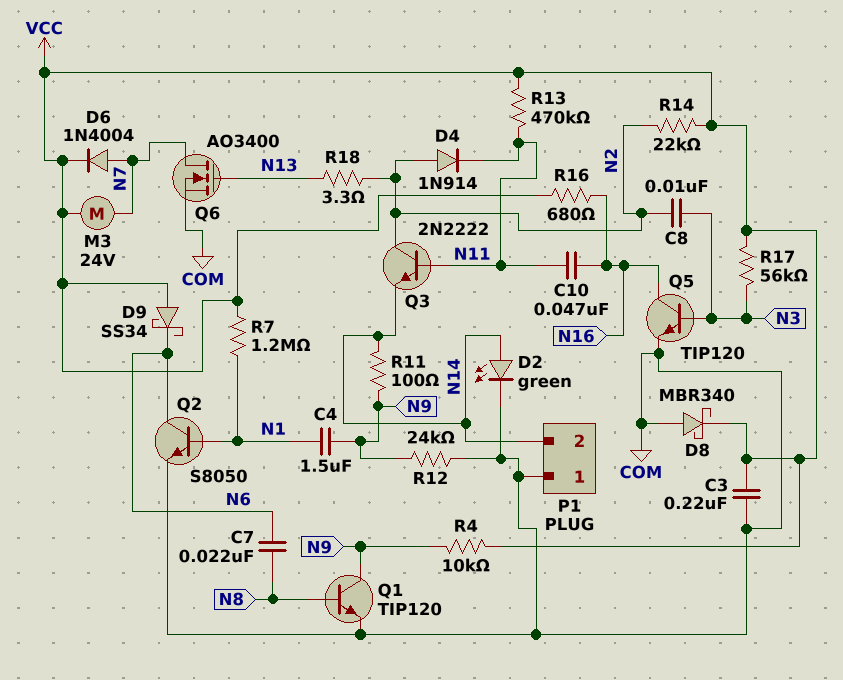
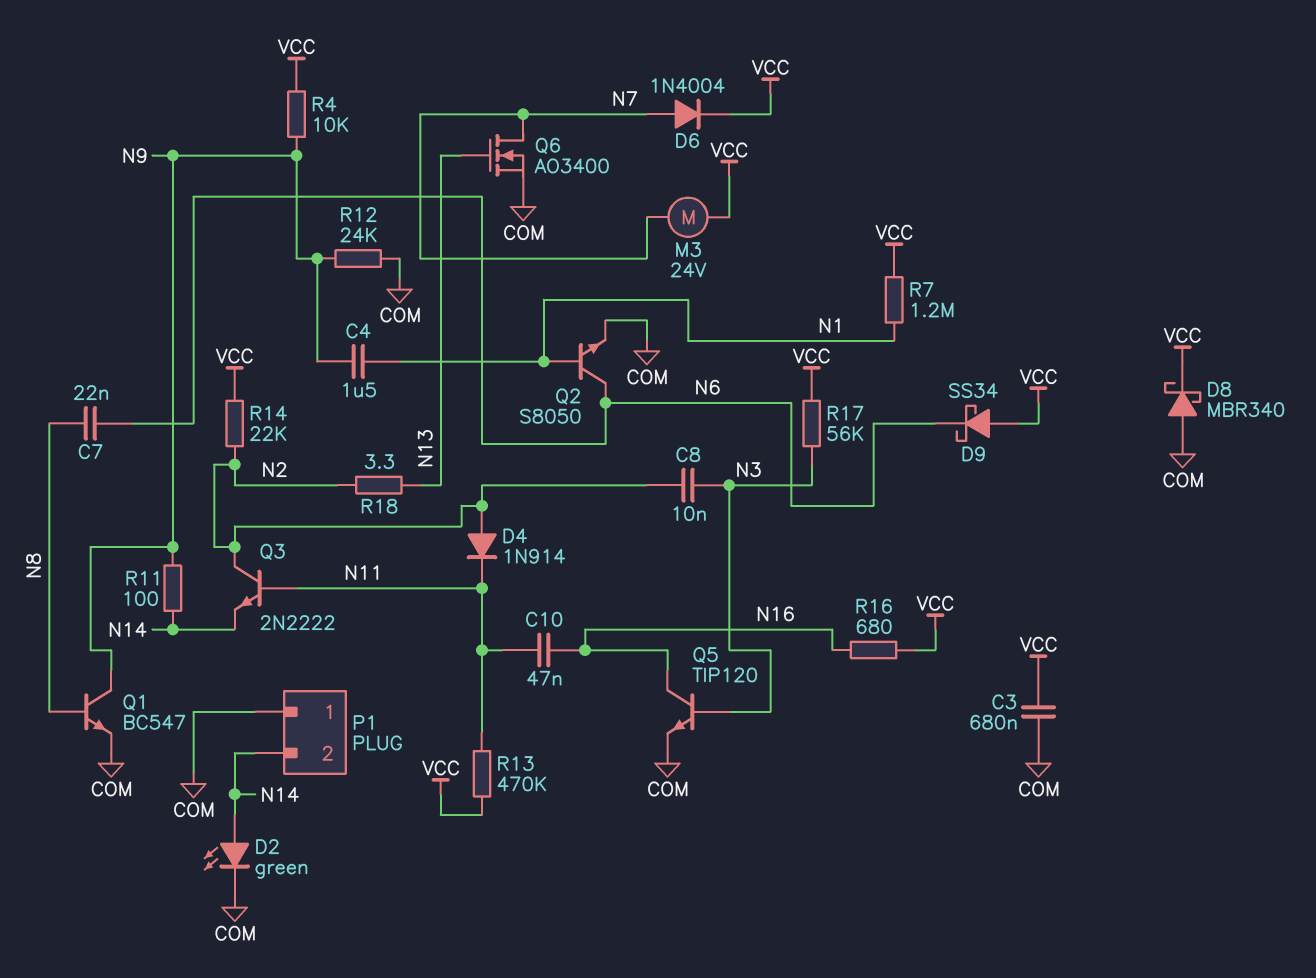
C3: 220nF (COM, VCC) -> 680nF (COM, VCC)
Q1: NPN TIP120 (B N8, C N9, E COM) -> NPN BC547 (B N8, C N9, E COM)

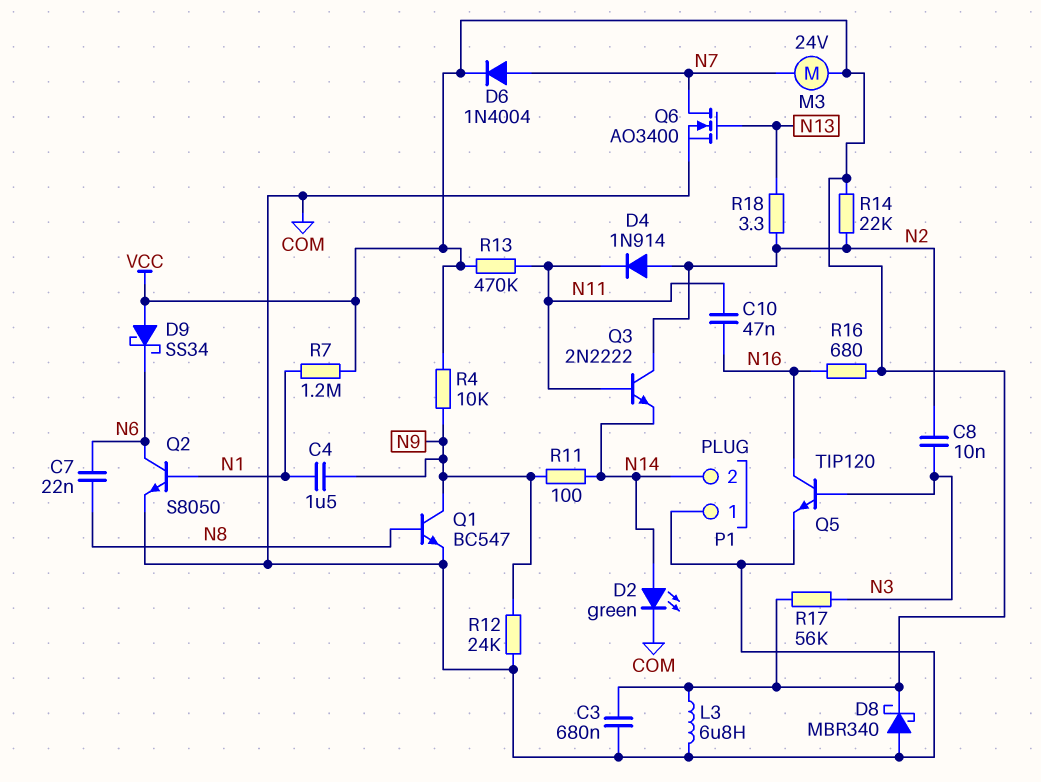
L3: none -> 6.8uH (COM, VCC)

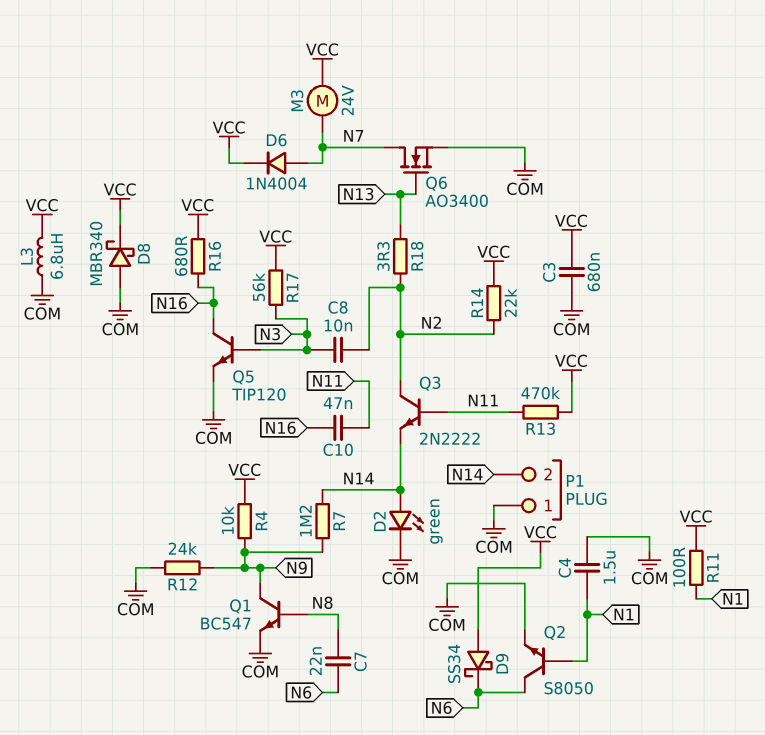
C4: 1.5uF (N1, N9) -> 1.5uF (COM, N1)
D4: diode 1N914 (A N2, K N11) -> none
R7: 1.2M (N1, VCC) -> 1.2M (N9, N14)
R11: 100 (N9, N14) -> 100 (N1, VCC)

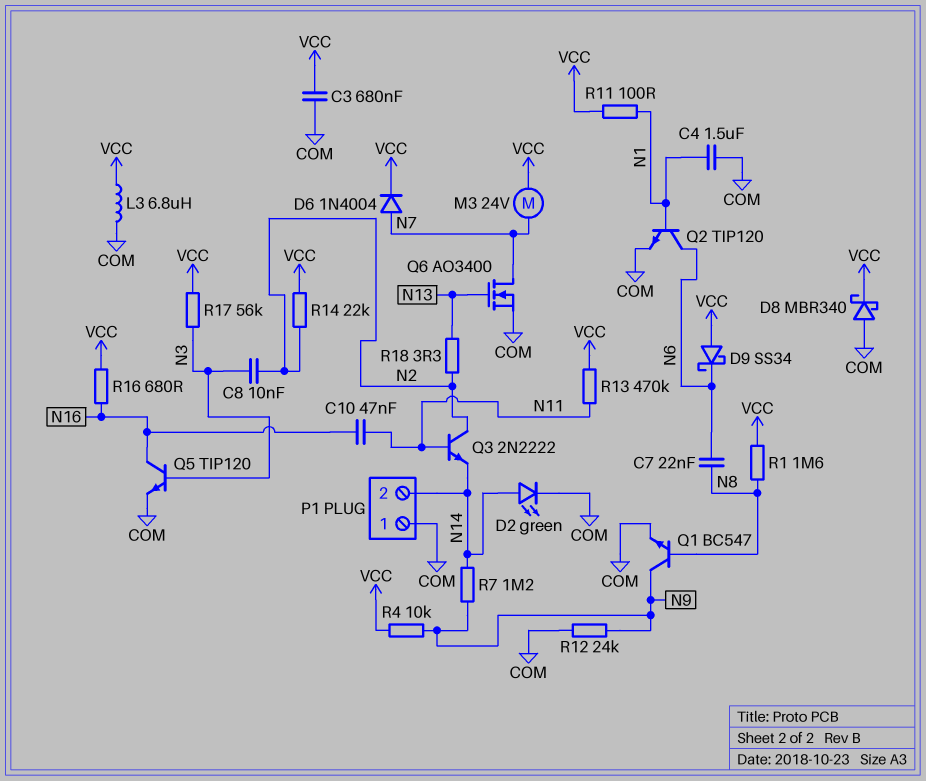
Q2: NPN S8050 (B N1, C N6, E COM) -> NPN TIP120 (B N1, C N6, E COM)
R1: none -> 1.6M (N8, VCC)

